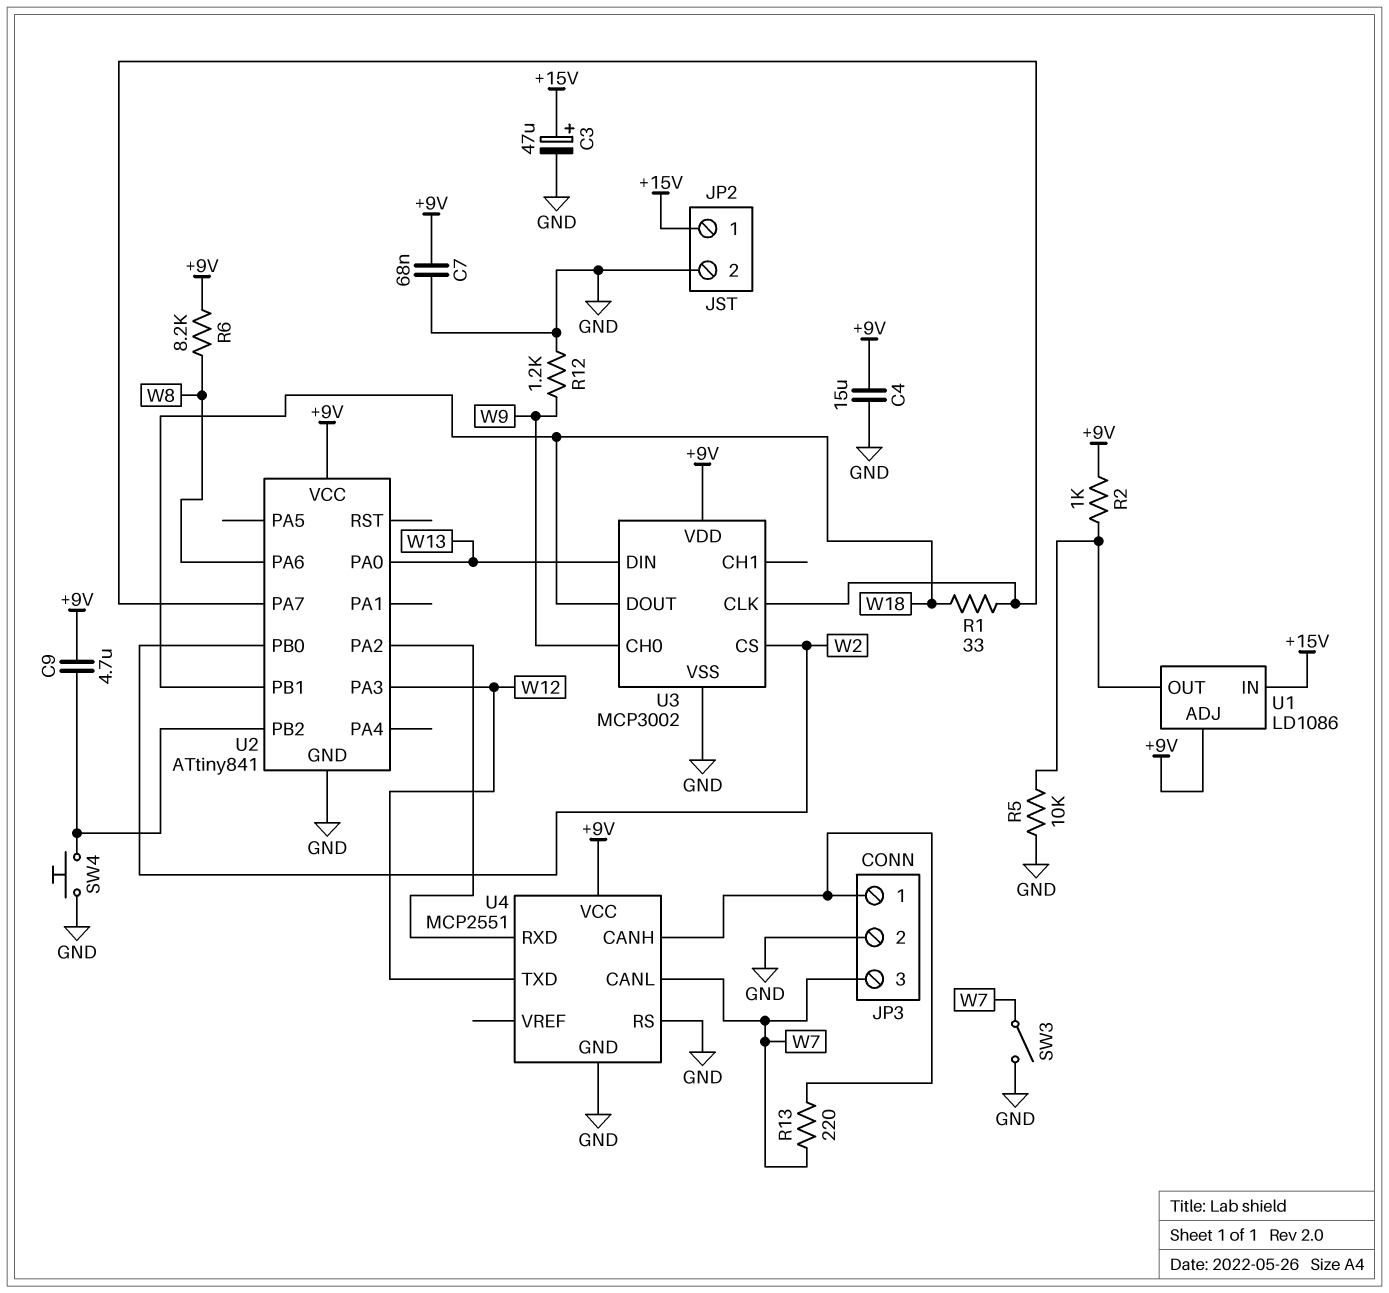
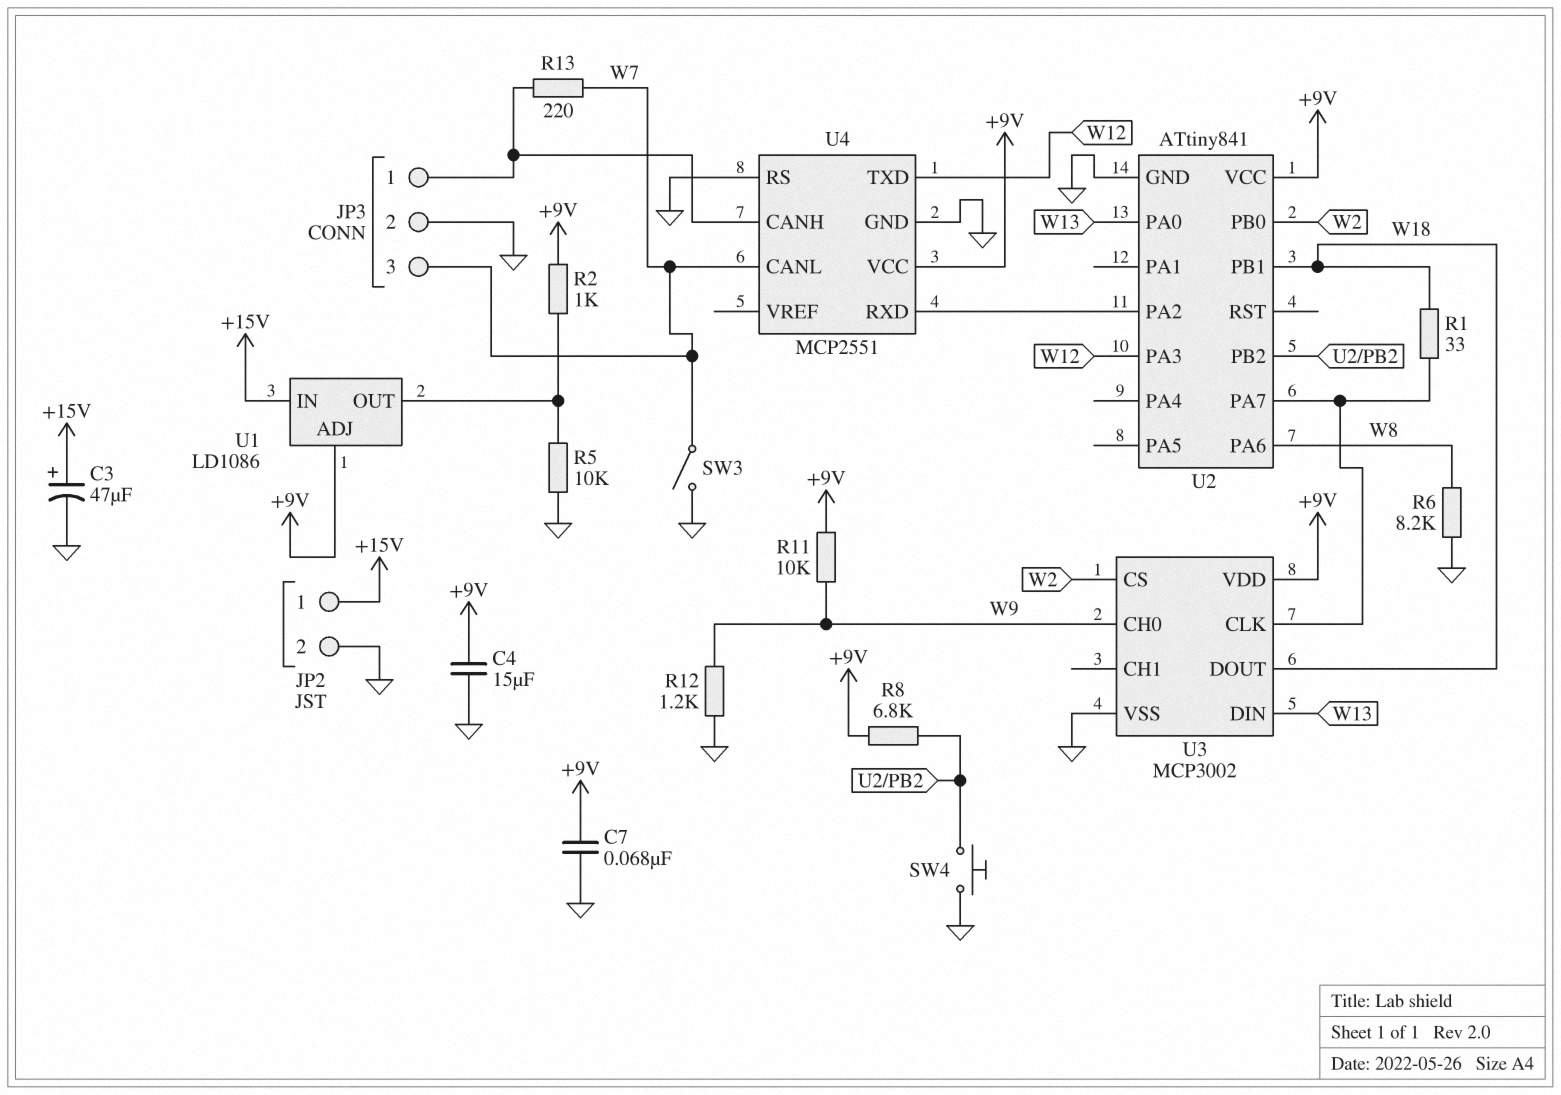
C9: 4.7uF (+9V, U2/PB2) -> none
R6: 8.2k (+9V, W8) -> 8.2k (GND, W8)
R8: none -> 6.8k (+9V, U2/PB2)
R11: none -> 10k (+9V, W9)

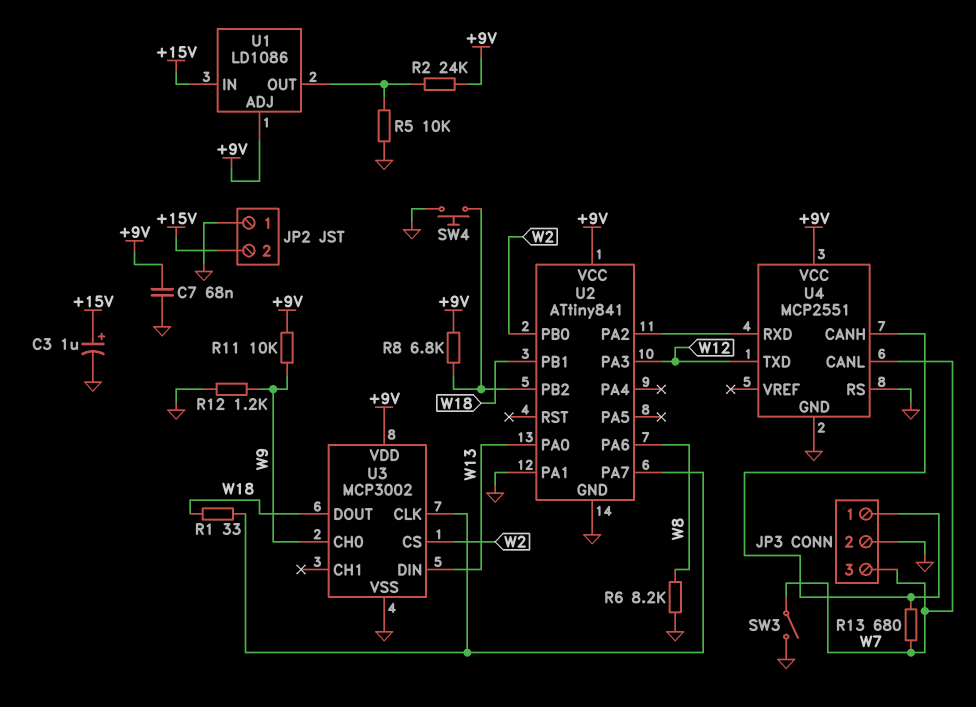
C3: 47uF (plus +15V, minus GND) -> 1uF (plus +15V, minus GND)
C4: 15uF (+9V, GND) -> none
JP2 pin 1: +15V -> GND
JP2 pin 2: GND -> +15V
R2: 1k (+9V, U1/OUT) -> 24k (+9V, U1/OUT)
R13: 220 (JP3/1, W7) -> 680 (JP3/1, W7)
U2 pin PA1: none -> GND

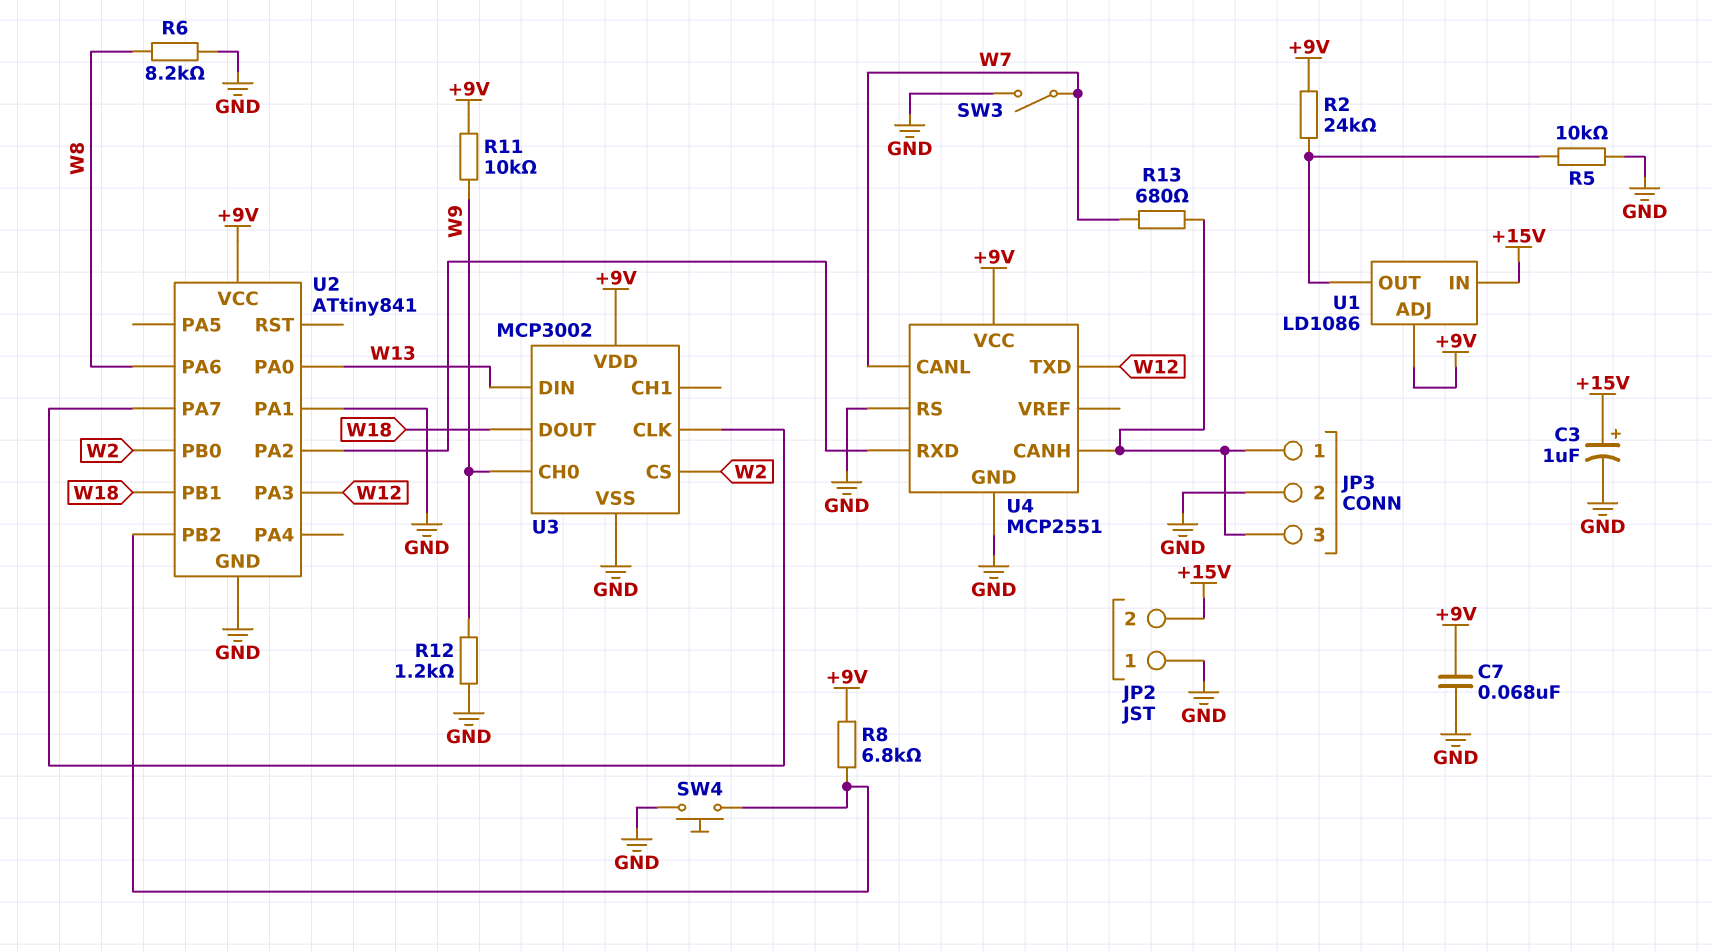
JP3 pin 3: W7 -> JP3/1
R1: 33 (U2/PA7, W18) -> none

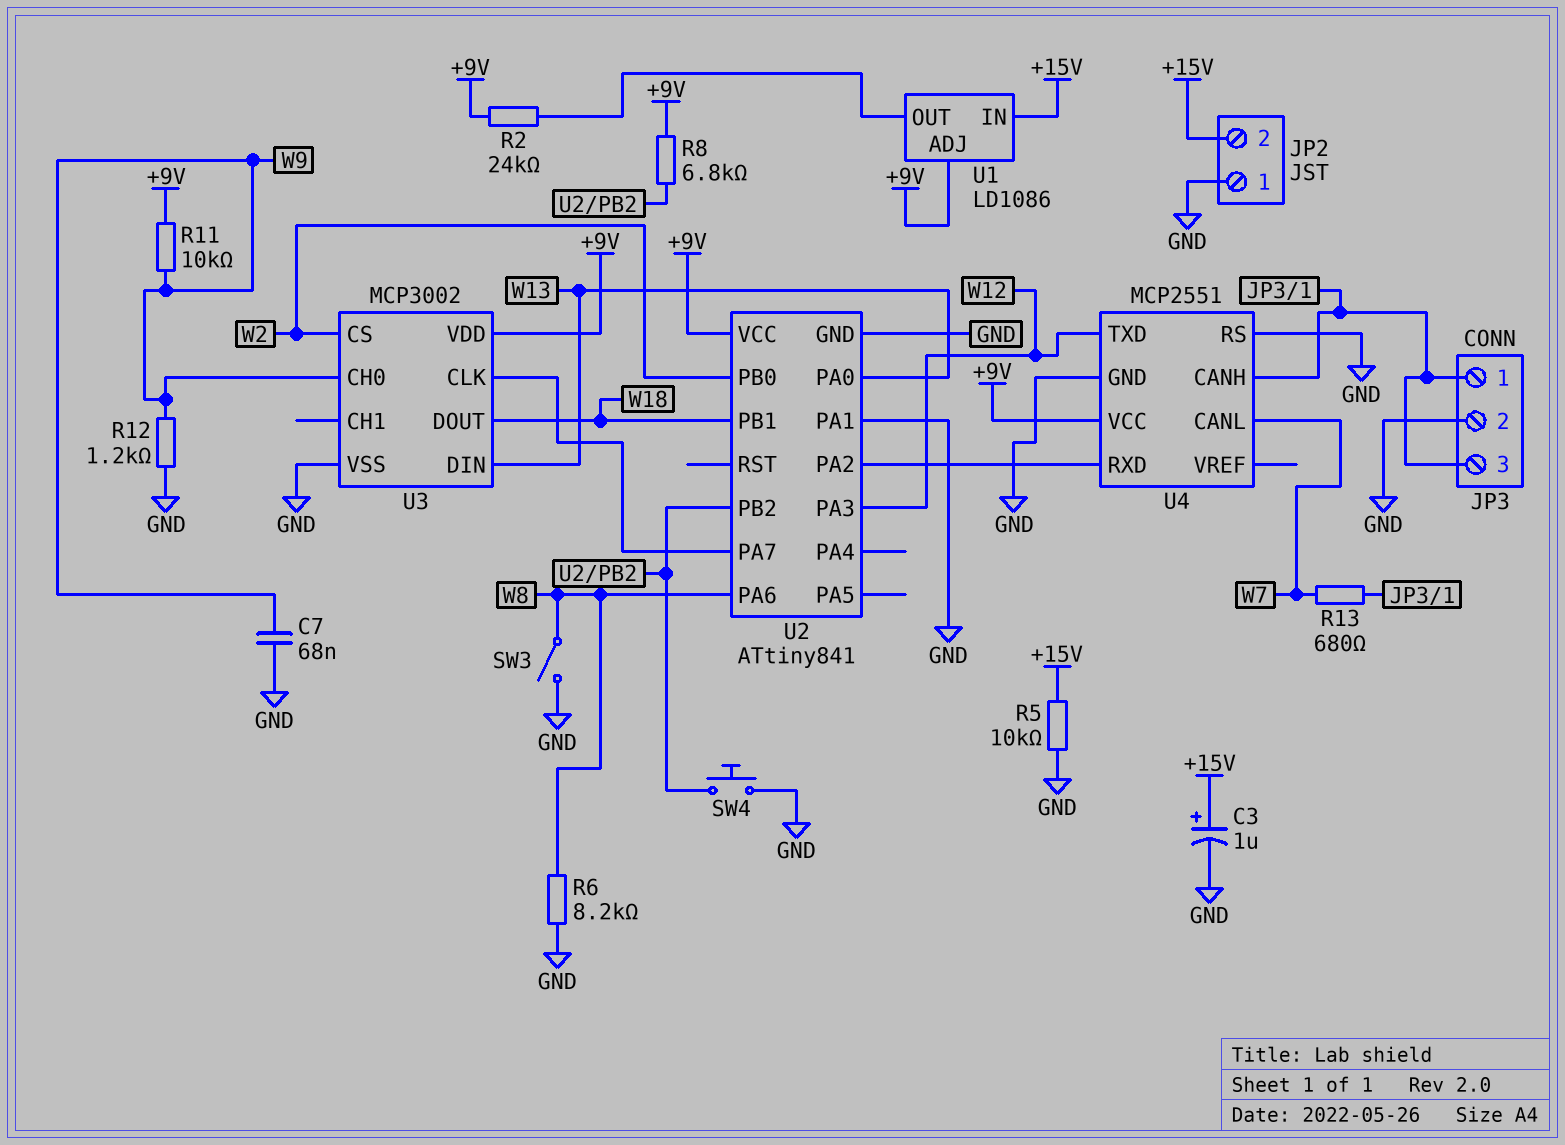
C7: 68nF (+9V, GND) -> 68nF (GND, W9)
R5: 10k (GND, U1/OUT) -> 10k (+15V, GND)
SW3: switch (GND, W7) -> switch (GND, W8)

